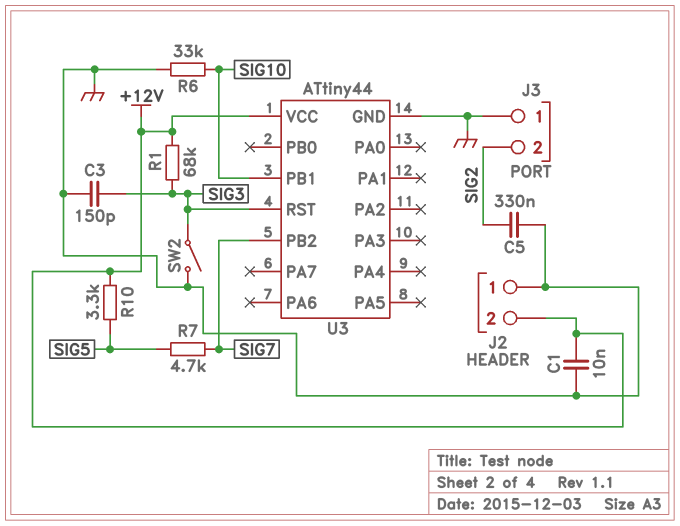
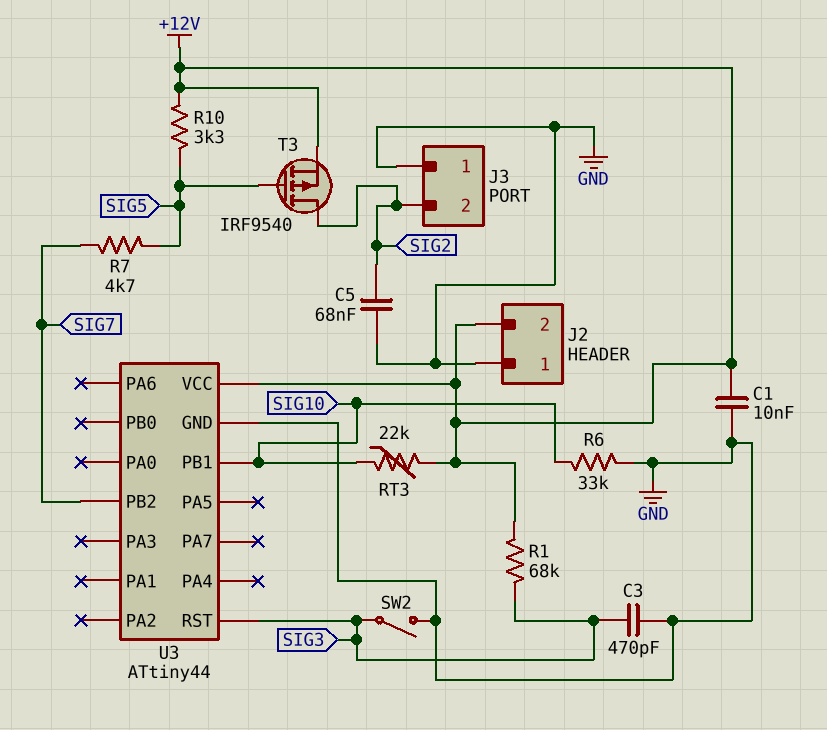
C3: 150pF (GND, SIG3) -> 470pF (GND, SIG3)
C5: 330nF (GND, SIG2) -> 68nF (GND, SIG2)
RT3: none -> 22k (+12V, SIG10)
T3: none -> PMOS IRF9540 (G SIG5, D SIG2, S +12V)

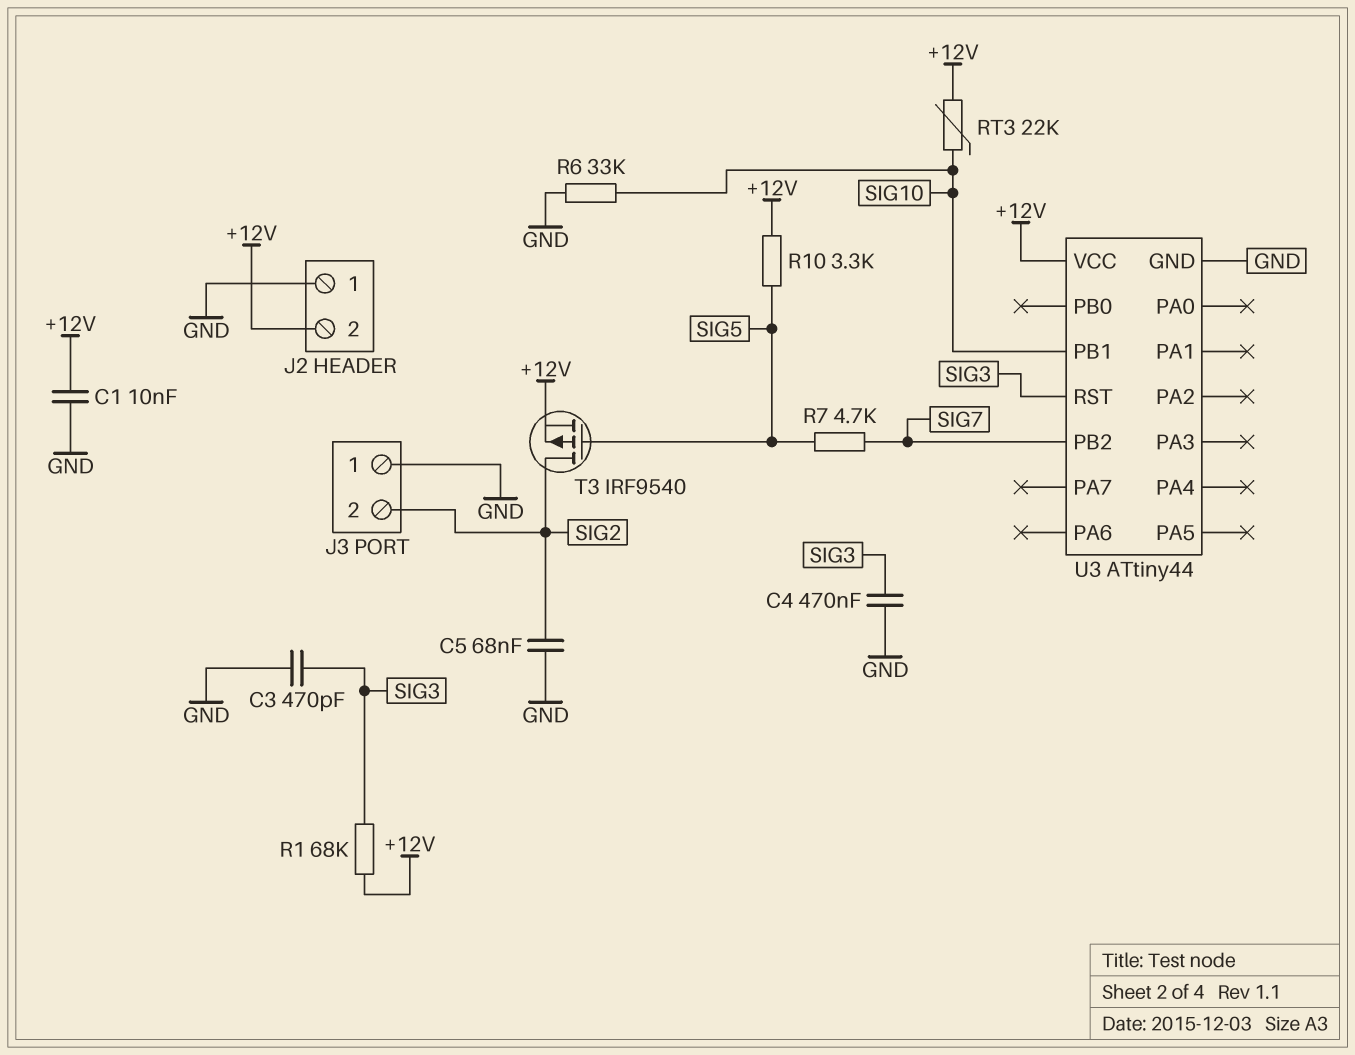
C4: none -> 470nF (GND, SIG3)
SW2: switch (GND, SIG3) -> none

